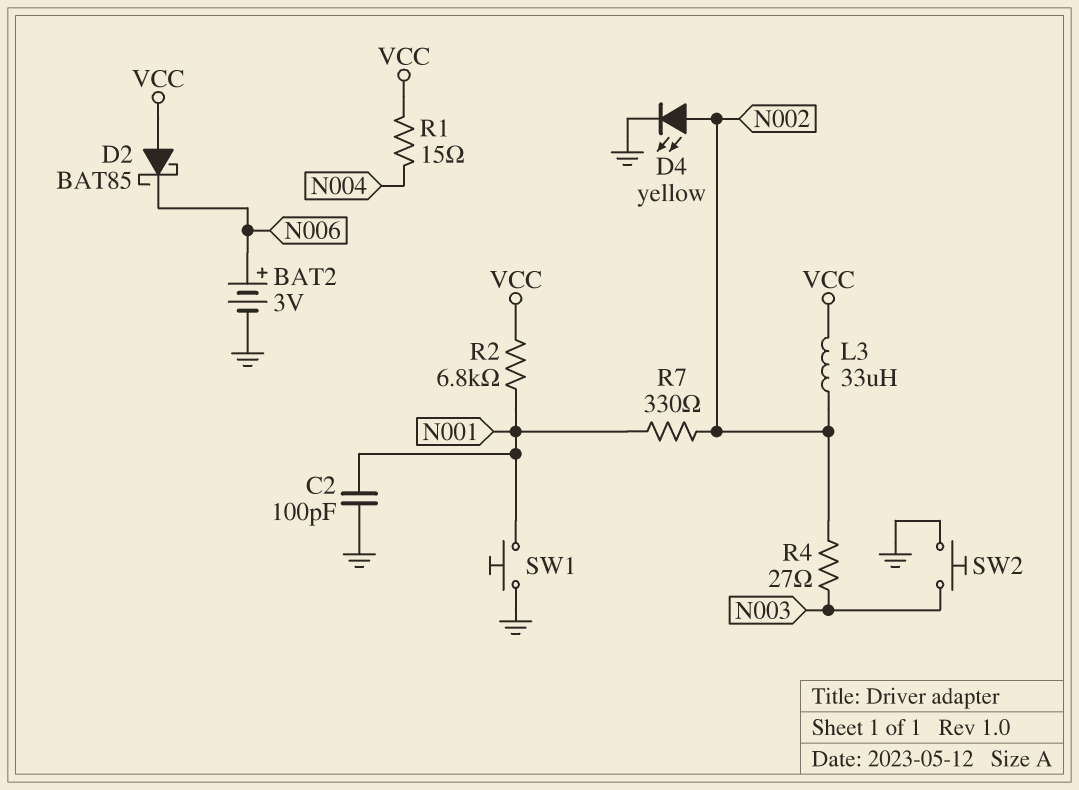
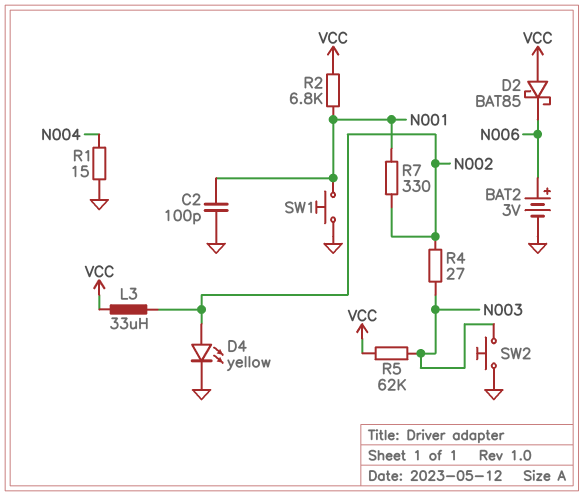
R1: 15 (N004, VCC) -> 15 (GND, N004)
R5: none -> 62k (N003, VCC)

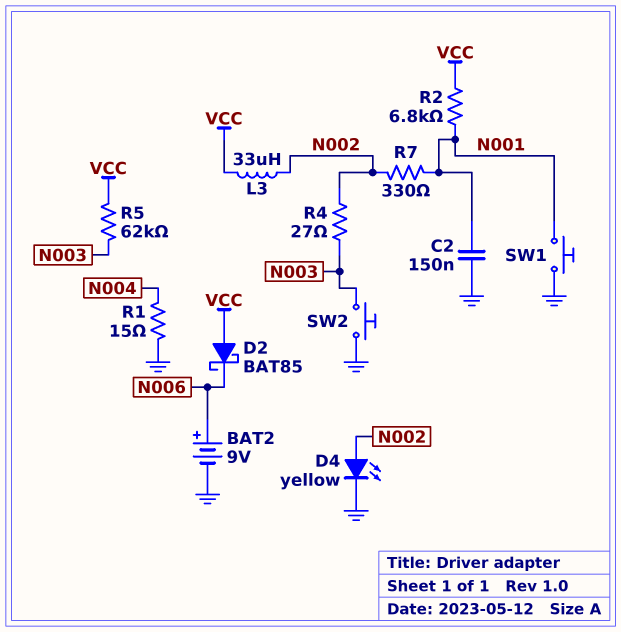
BAT2: 3V (plus N006, minus GND) -> 9V (plus N006, minus GND)
C2: 100pF (GND, N001) -> 150nF (GND, N001)

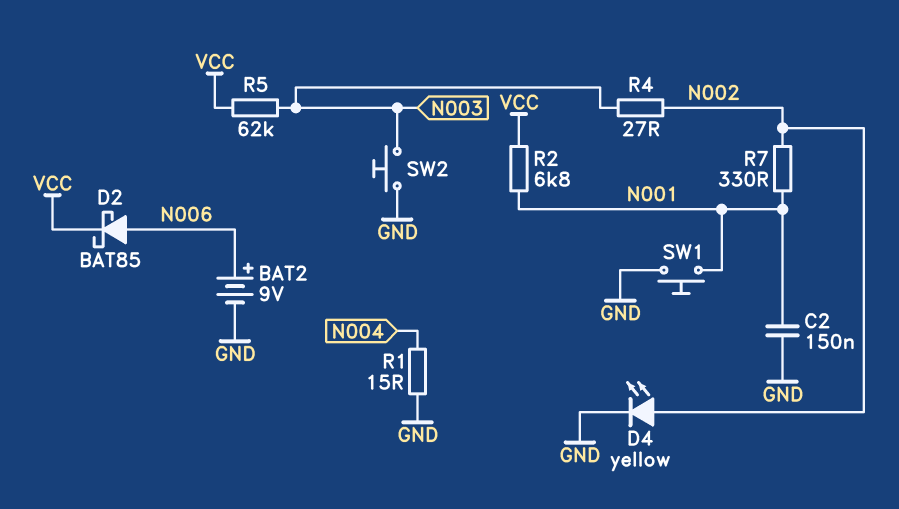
D2: schottky BAT85 (A VCC, K N006) -> schottky BAT85 (A N006, K VCC)
L3: 33uH (N002, VCC) -> none

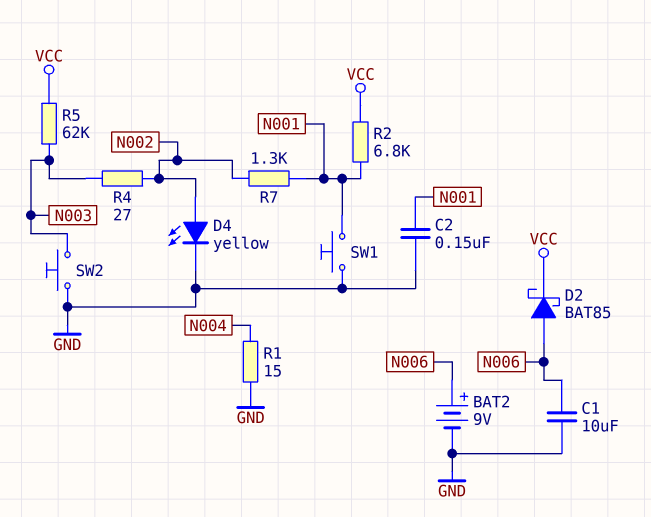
C1: none -> 10uF (GND, N006)
R7: 330 (N001, N002) -> 1.3k (N001, N002)

